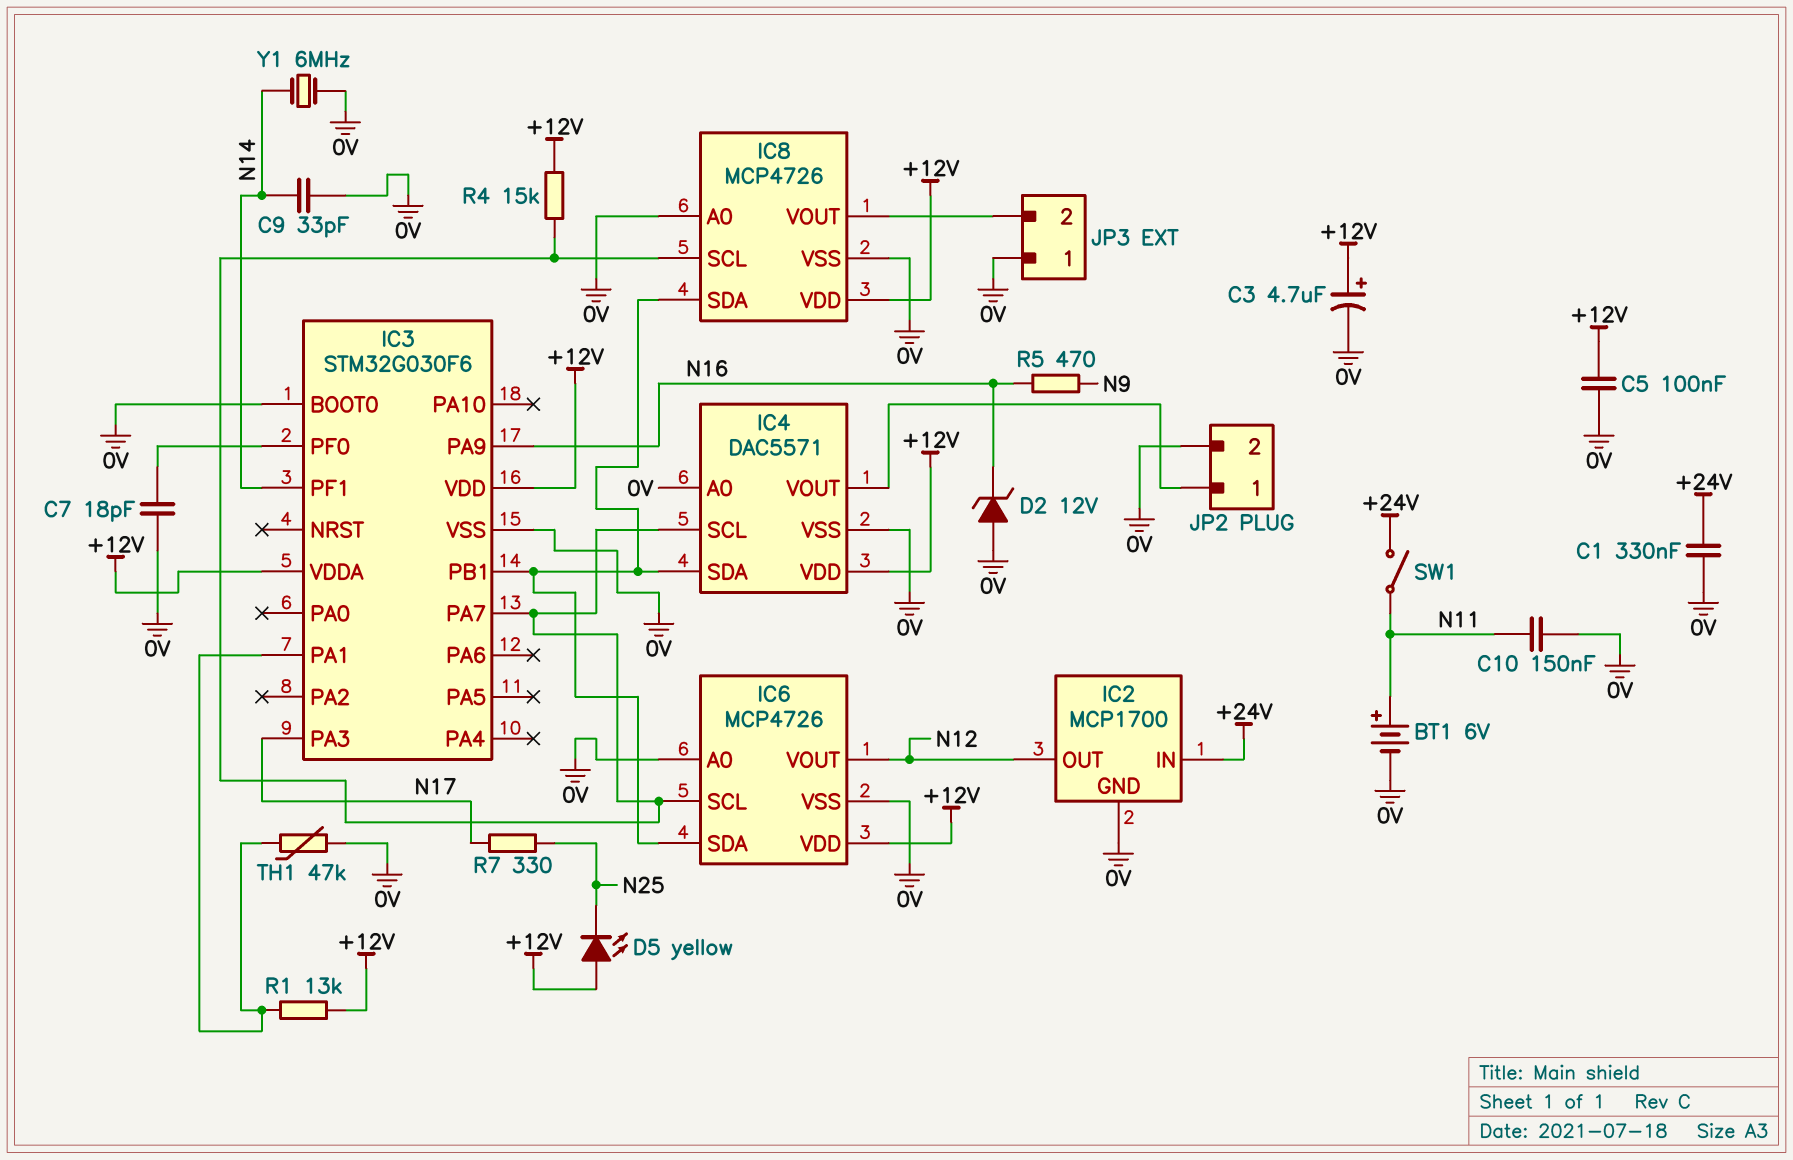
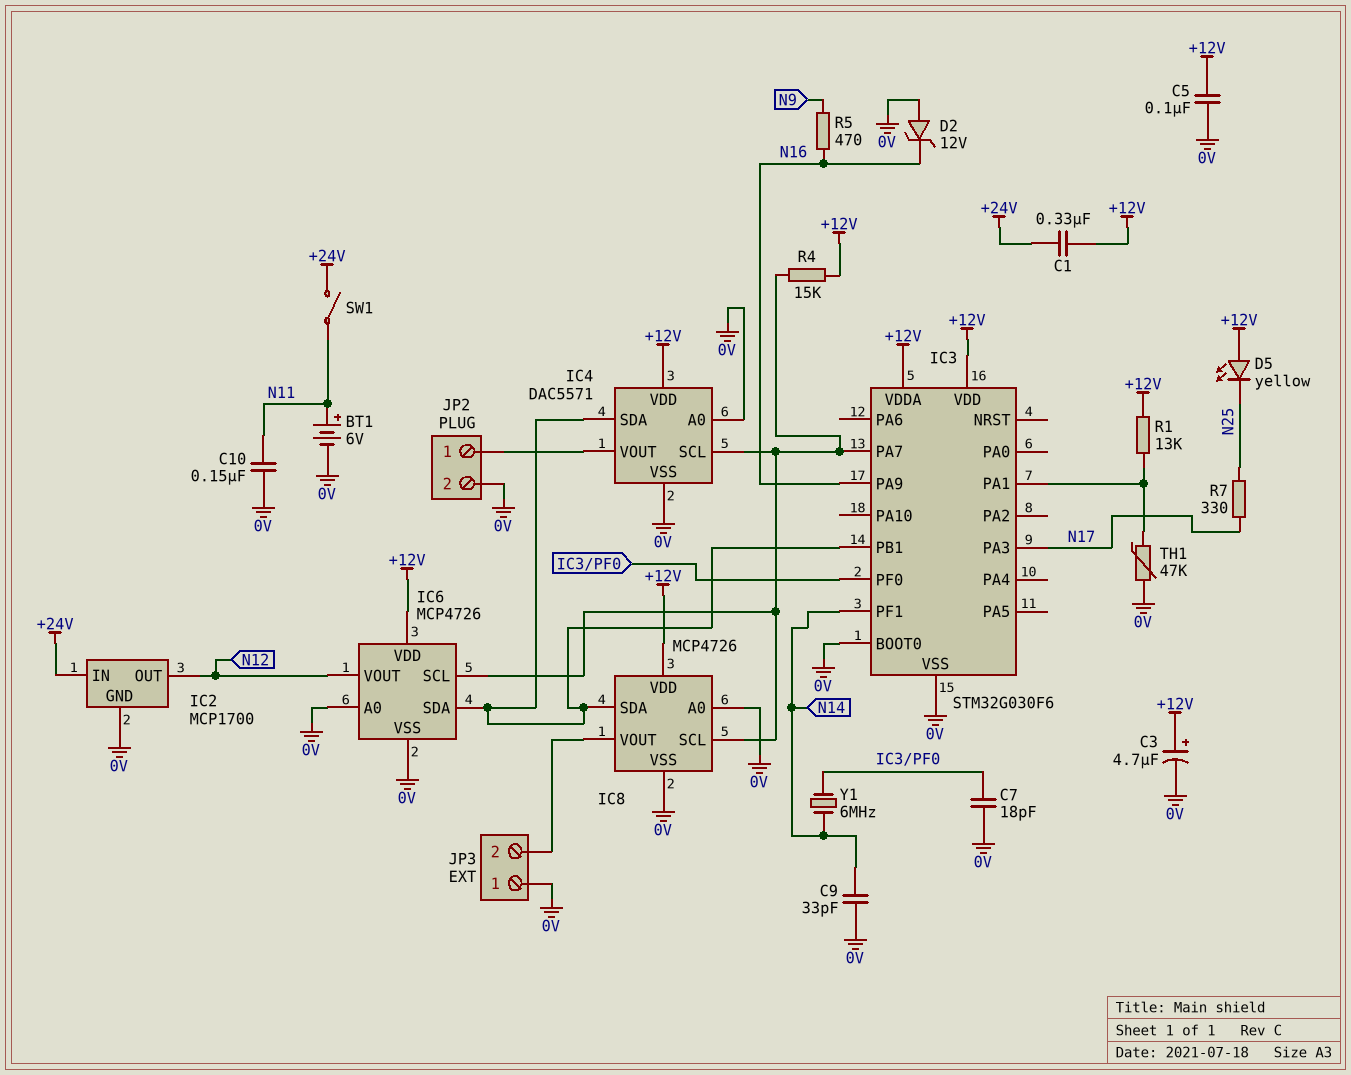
C1: 330nF (+24V, 0V) -> 330nF (+12V, +24V)
Y1: 6MHz (0V, N14) -> 6MHz (IC3/PF0, N14)

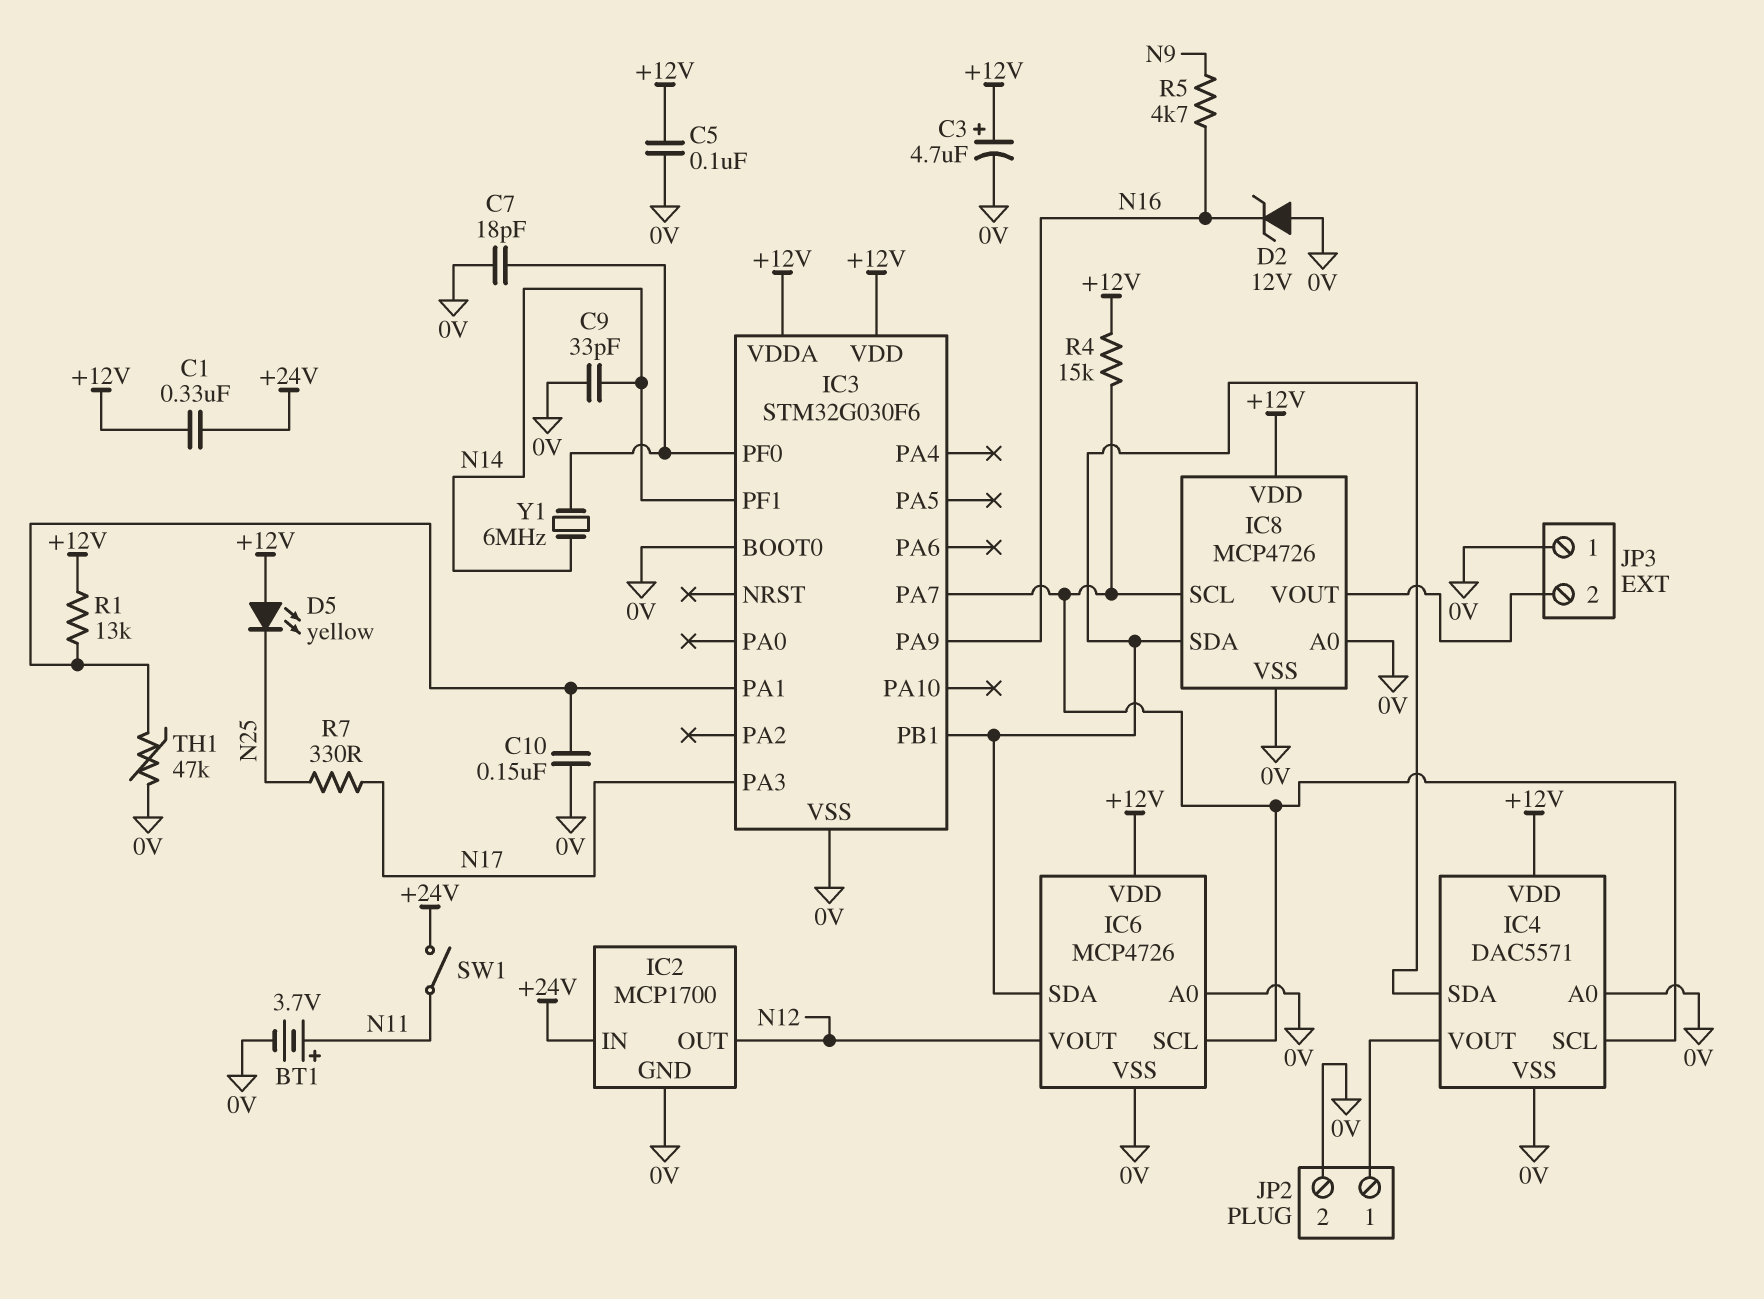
BT1: 6V (plus N11, minus 0V) -> 3.7V (plus N11, minus 0V)
C10: 150nF (0V, N11) -> 150nF (0V, IC3/PA1)
R5: 470 (N9, N16) -> 4.7k (N9, N16)

